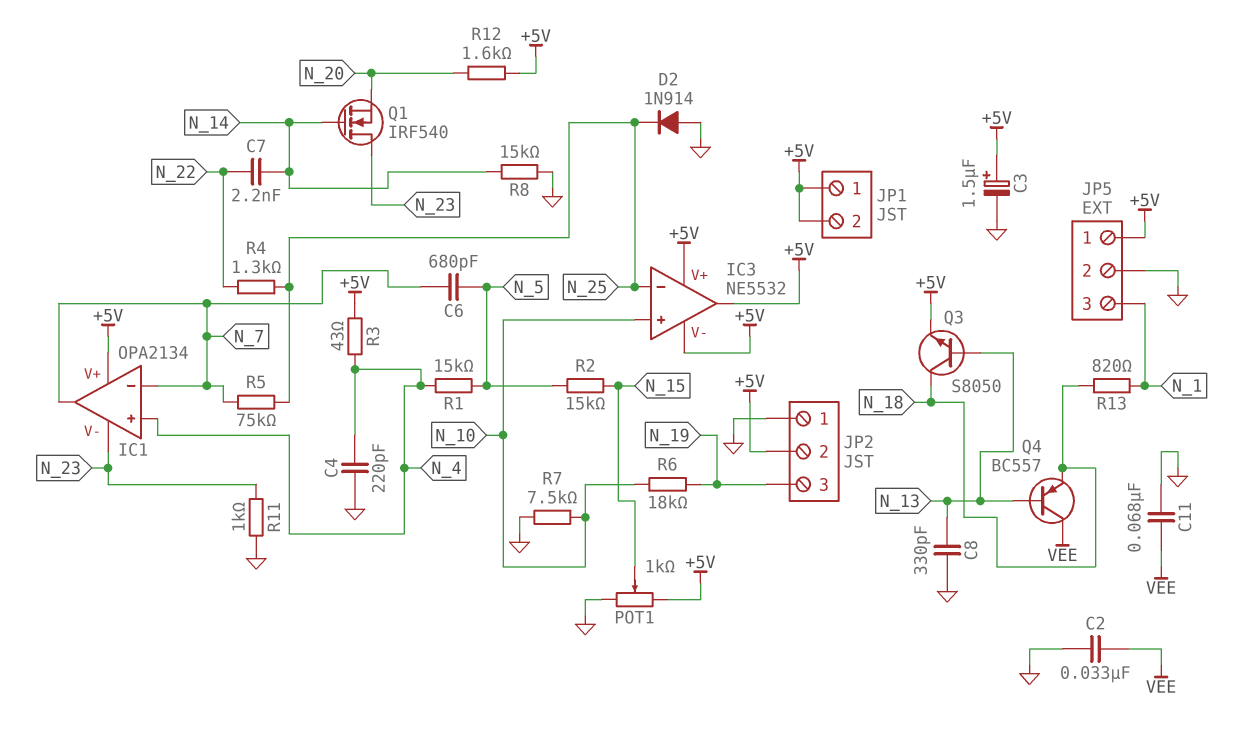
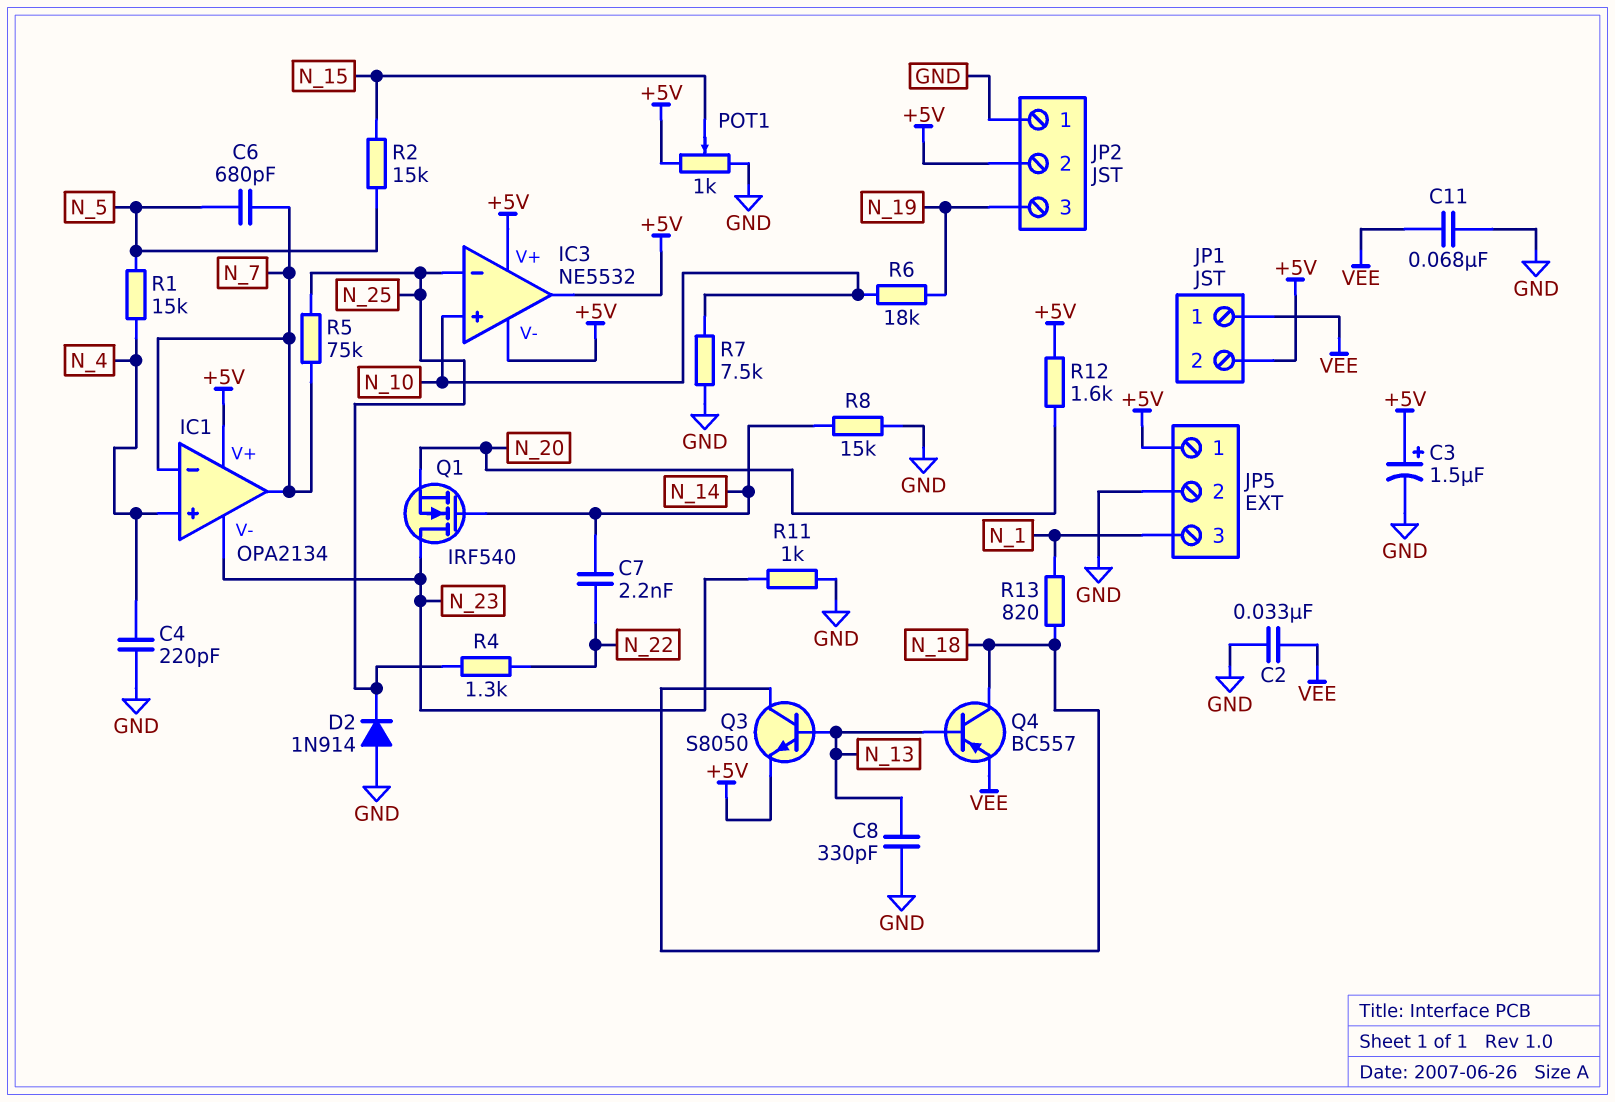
JP1 pin 1: +5V -> VEE
Q4: PNP BC557 (B N_13, C VEE, E N_18) -> PNP BC557 (B N_13, C N_18, E VEE)
R3: 43 (+5V, N_4) -> none

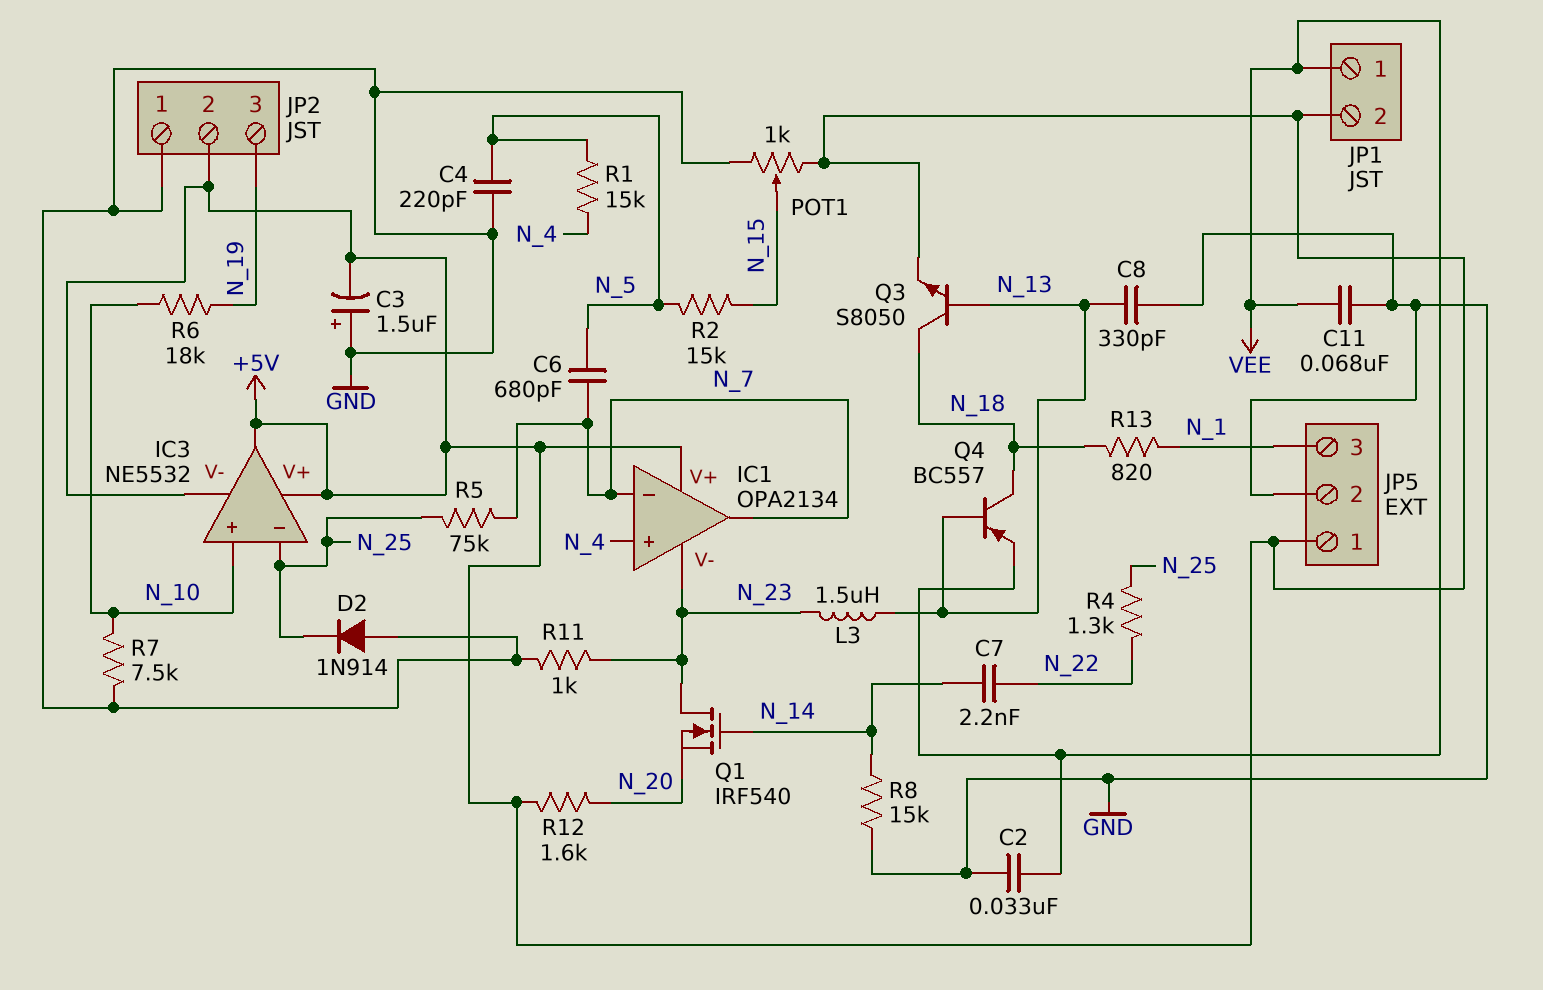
C3: 1.5uF (plus +5V, minus GND) -> 1.5uF (plus GND, minus +5V)
C4: 220pF (GND, N_4) -> 220pF (GND, N_5)
L3: none -> 1.5uH (N_13, N_23)

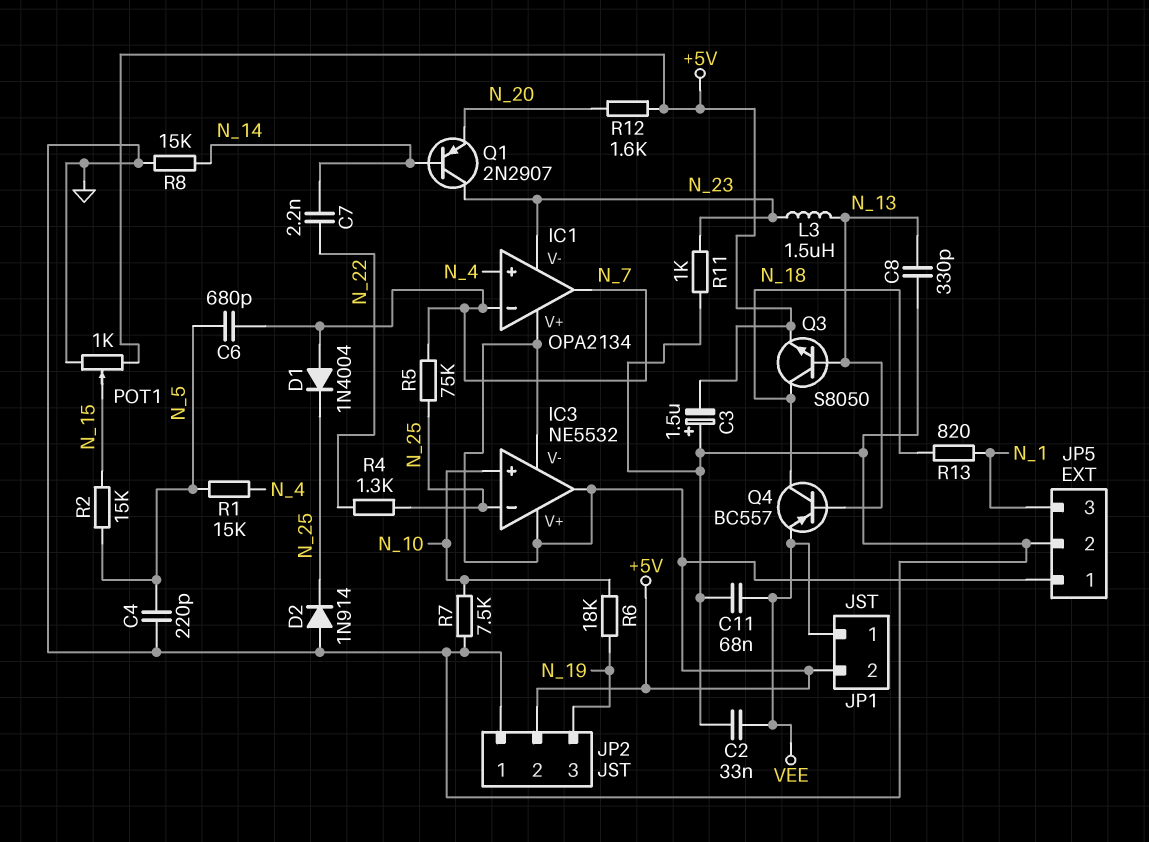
D1: none -> diode 1N4004 (A N_7, K N_25)
Q1: NMOS IRF540 (G N_14, D N_23, S N_20) -> PNP 2N2907 (B N_14, C N_23, E N_20)

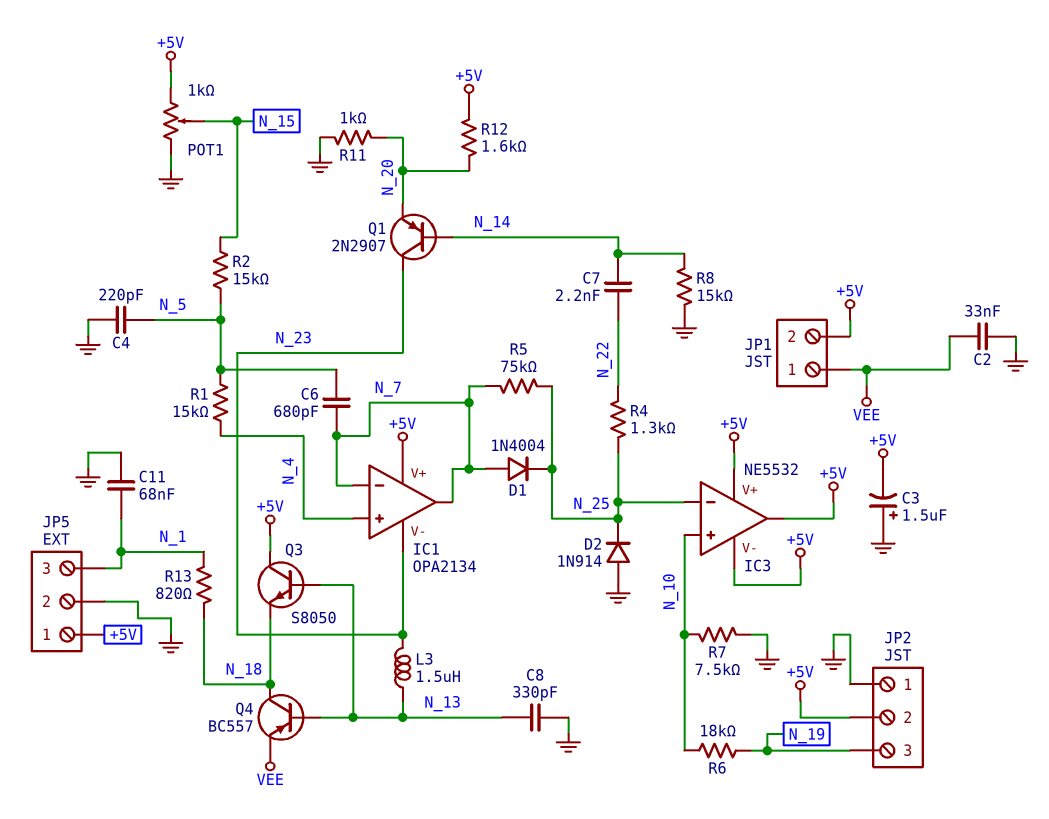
C11: 68nF (GND, VEE) -> 68nF (GND, N_1)
Q3: NPN S8050 (B N_13, C N_18, E +5V) -> NPN S8050 (B N_13, C +5V, E N_18)
R11: 1k (GND, N_23) -> 1k (GND, N_20)

